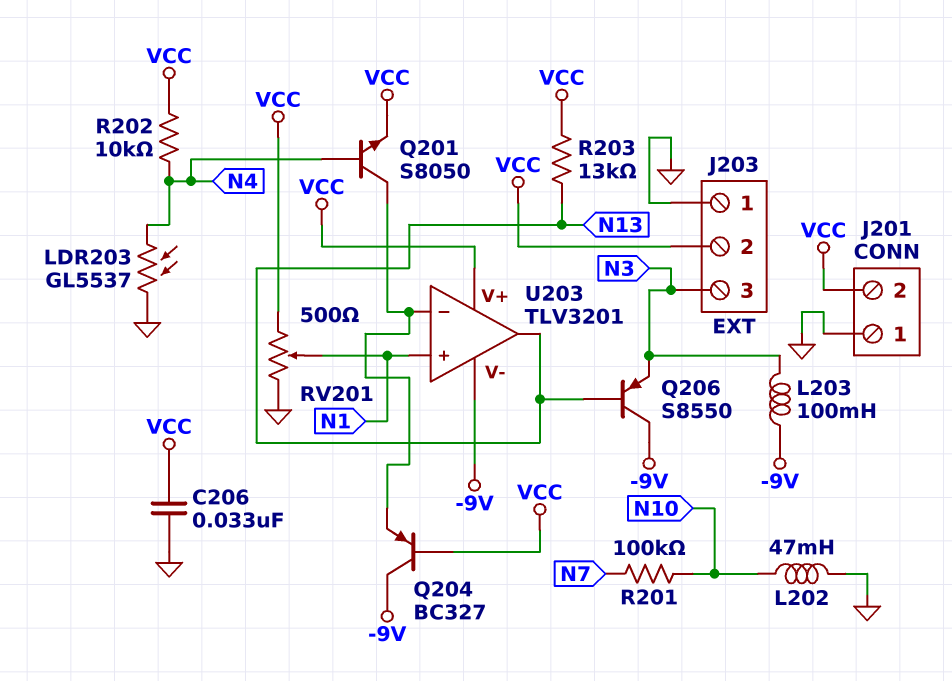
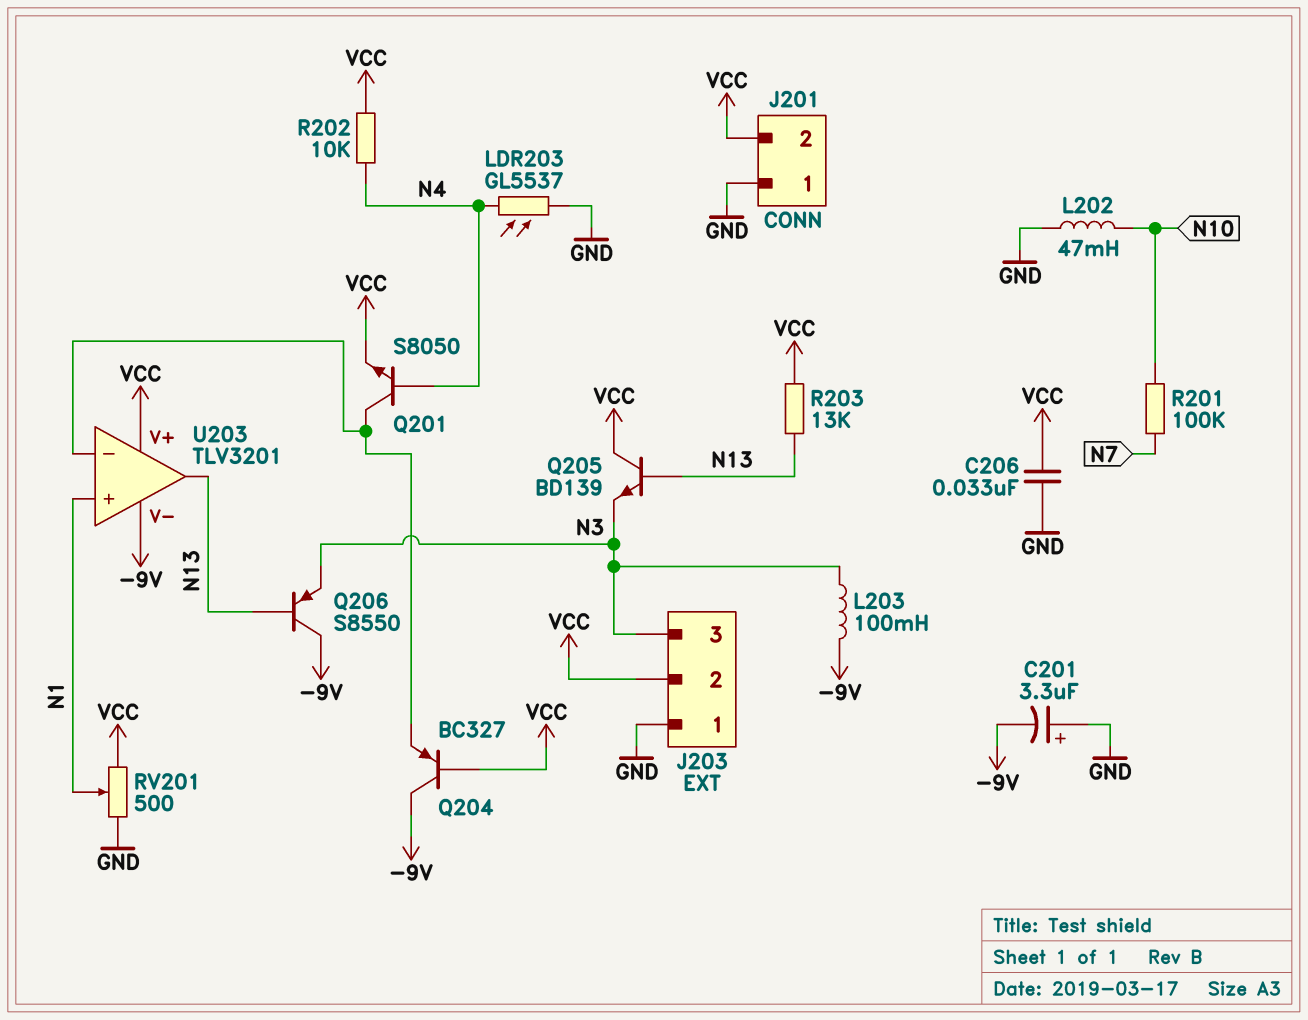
C201: none -> 3.3uF (plus GND, minus -9V)
Q205: none -> NPN BD139 (B N13, C VCC, E N3)

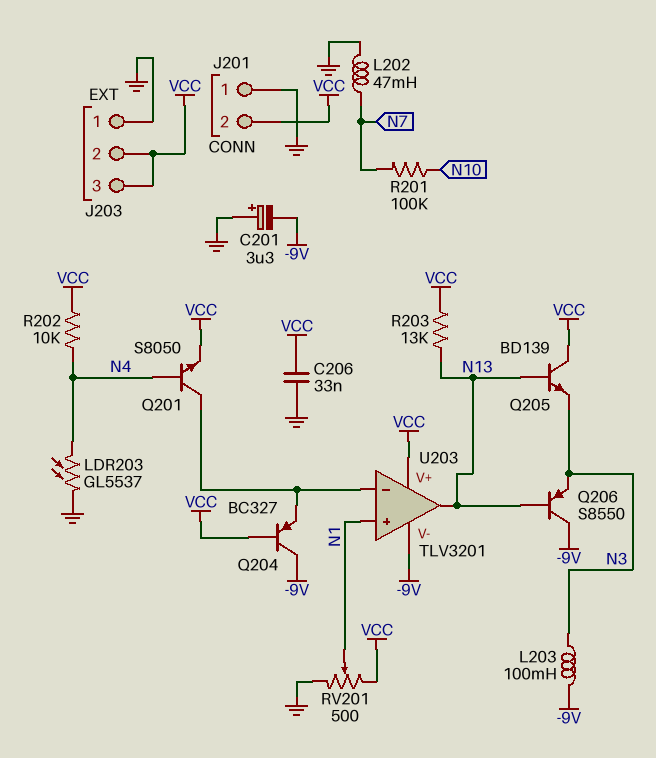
J203 pin 3: N3 -> VCC
L202: 47mH (GND, N10) -> 47mH (GND, N7)

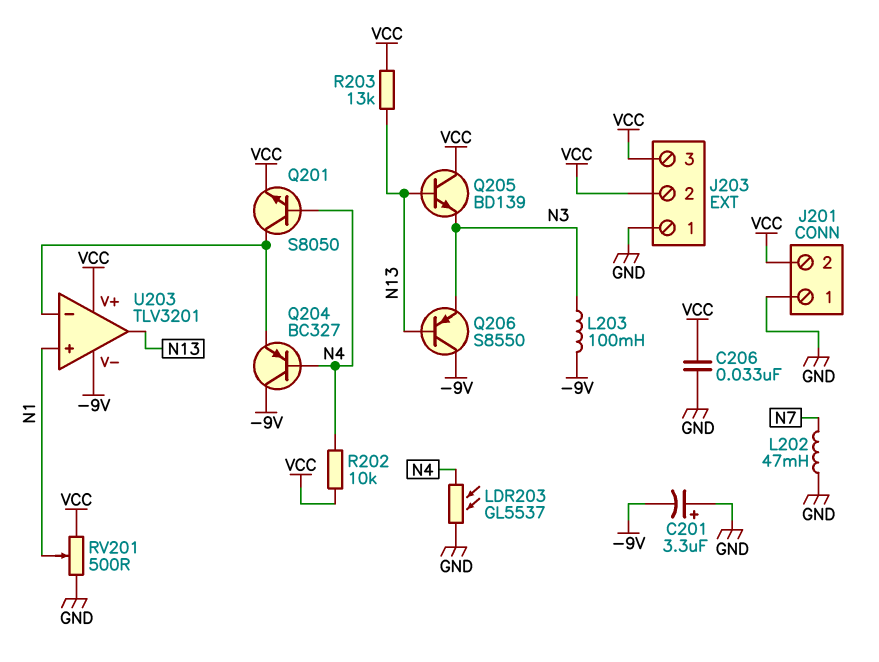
Q204: PNP BC327 (B VCC, C -9V, E U203/in-) -> PNP BC327 (B N4, C -9V, E U203/in-)
R201: 100k (N7, N10) -> none

